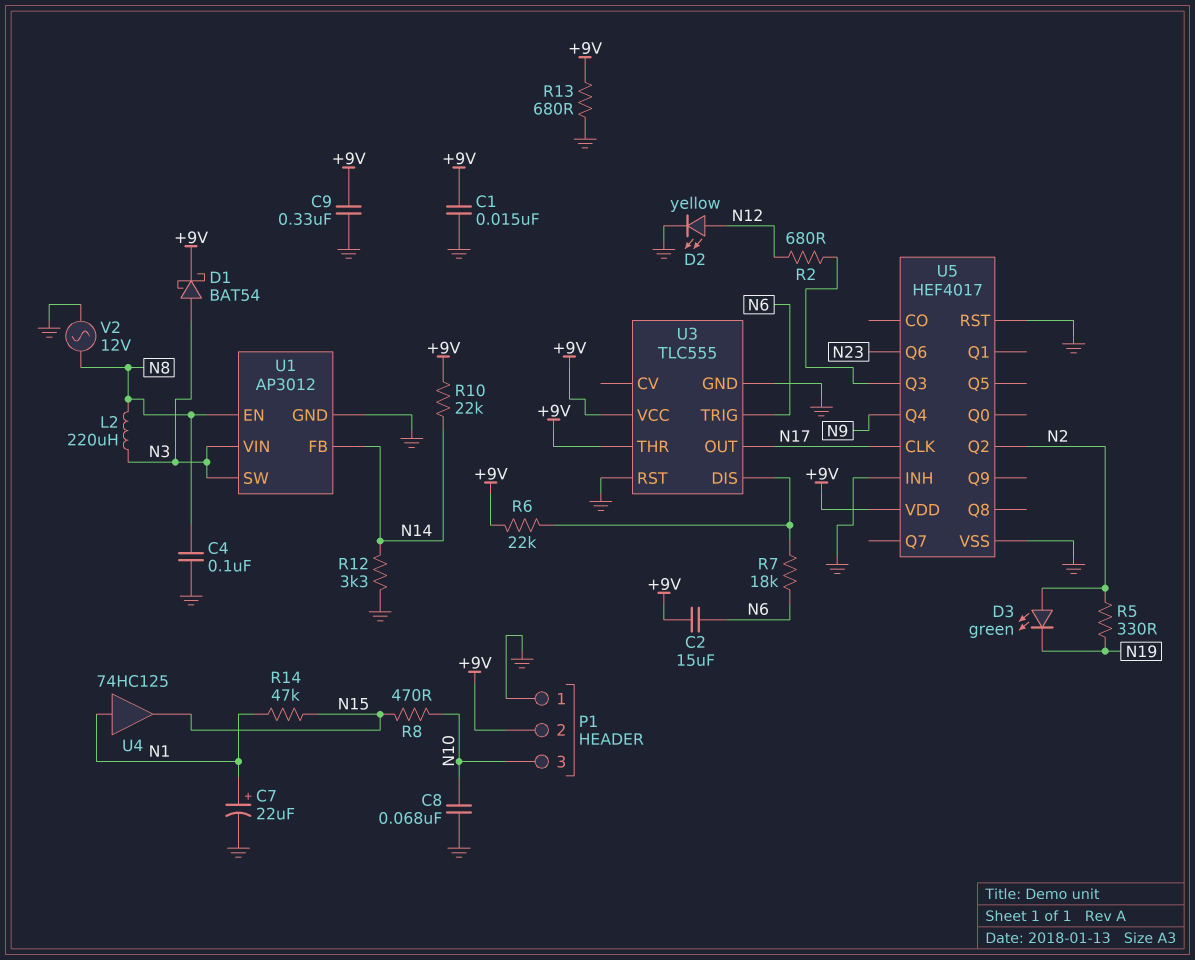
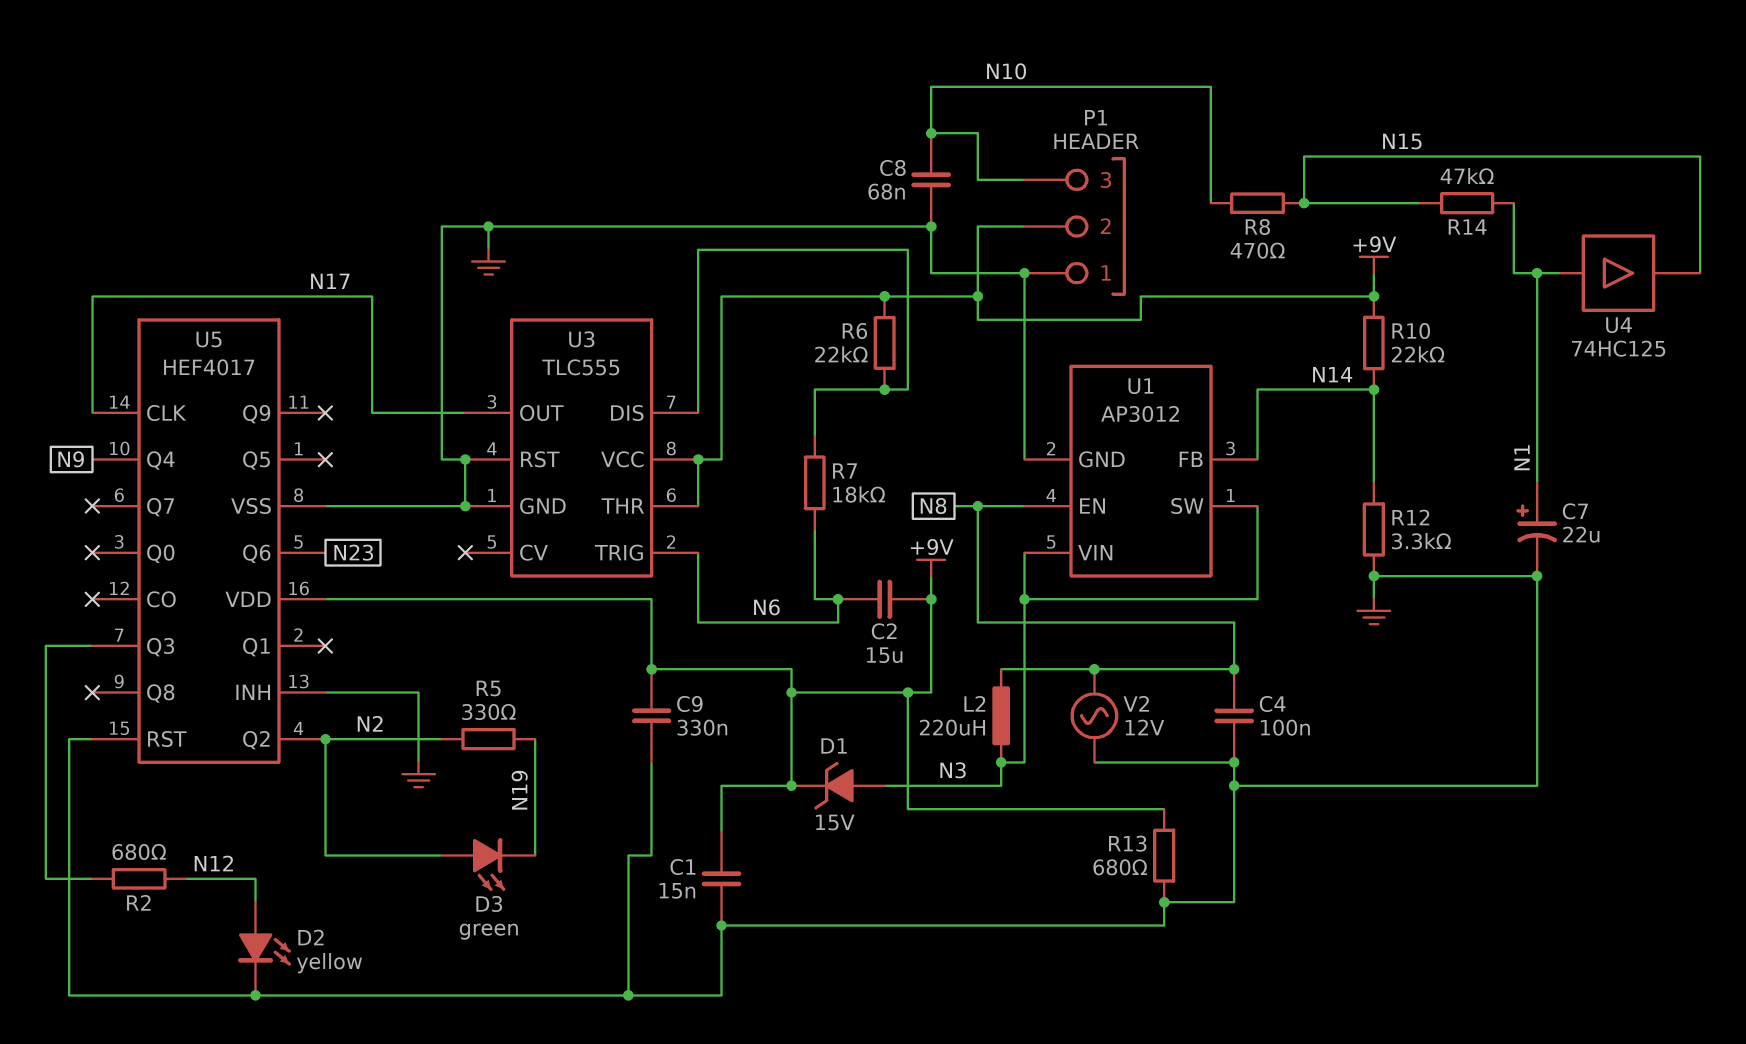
D1: schottky BAT54 (A N3, K +9V) -> zener 15V (A N3, K +9V)

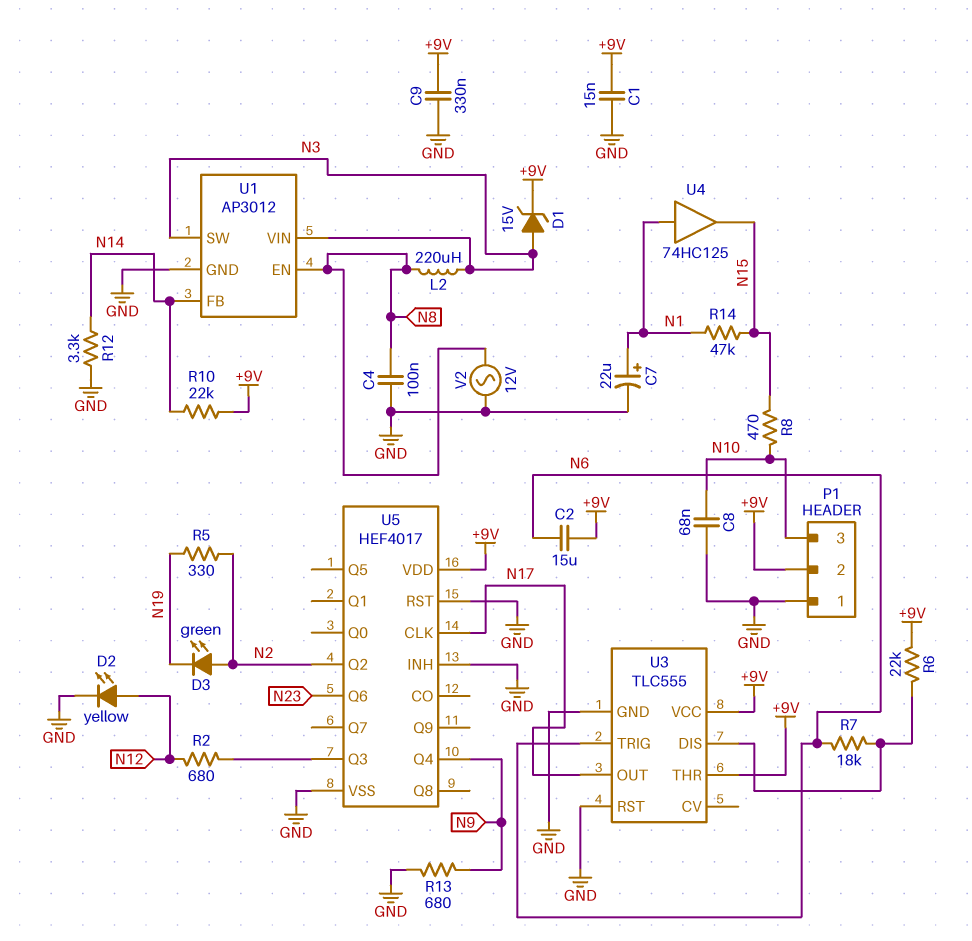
R13: 680 (+9V, GND) -> 680 (GND, N9)

